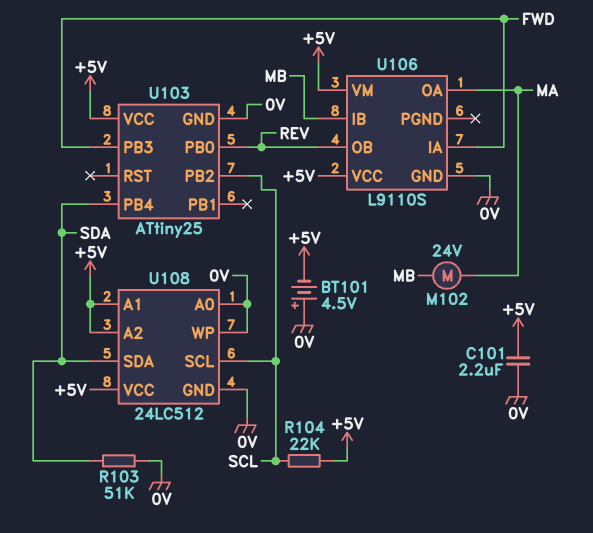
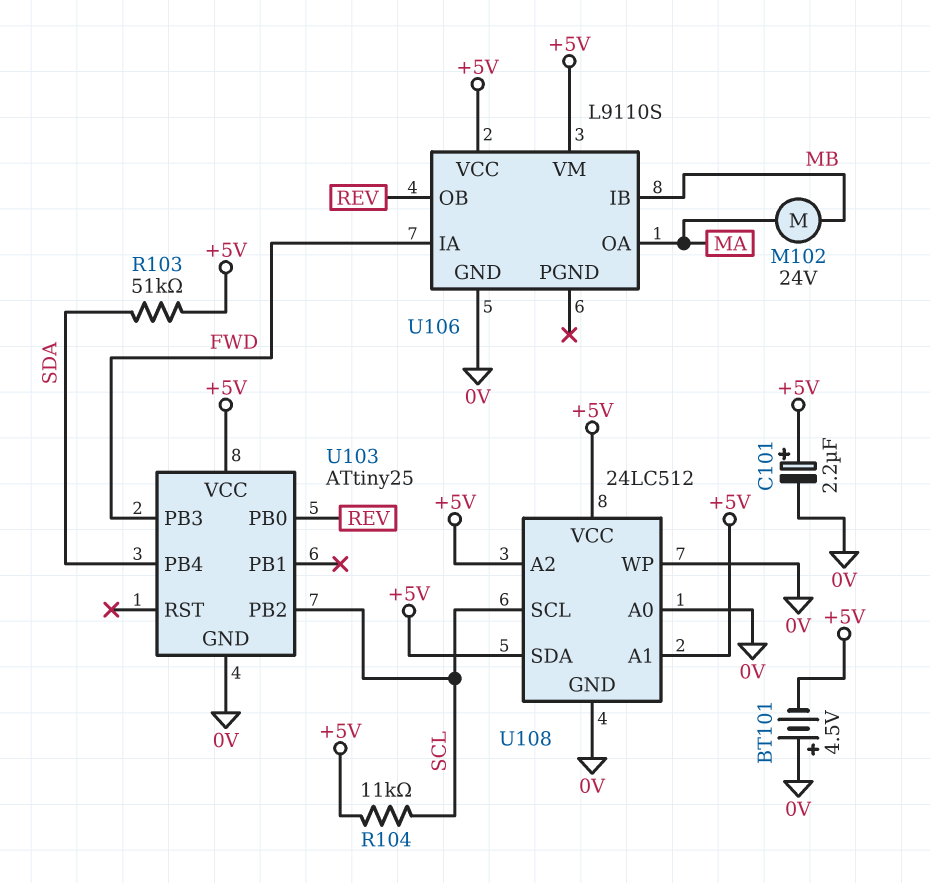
C101: 2.2uF (+5V, 0V) -> 2.2uF (plus +5V, minus 0V)
R103: 51k (0V, SDA) -> 51k (+5V, SDA)
R104: 22k (+5V, SCL) -> 11k (+5V, SCL)
U108 pin SDA: SDA -> +5V

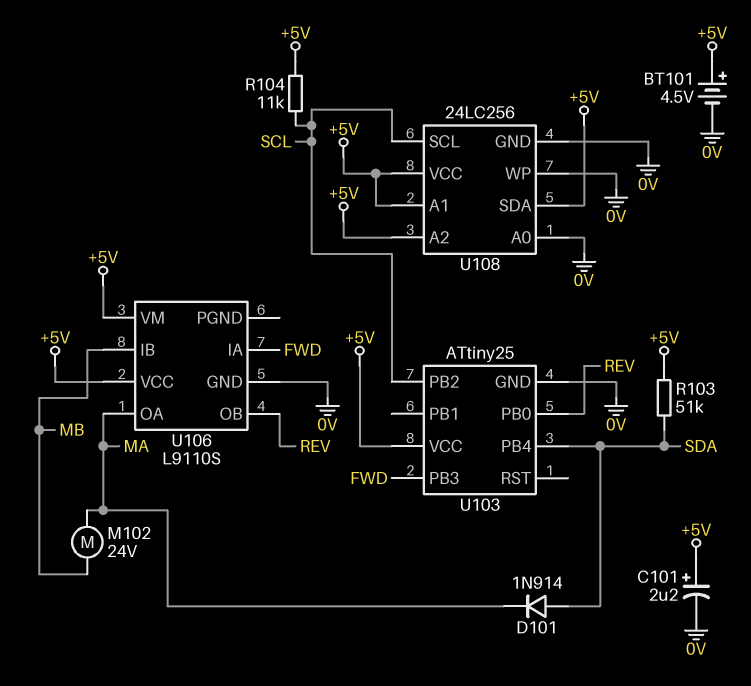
BT101: 4.5V (plus 0V, minus +5V) -> 4.5V (plus +5V, minus 0V)
D101: none -> diode 1N914 (A SDA, K MA)
U108: 24LC512 -> 24LC256

